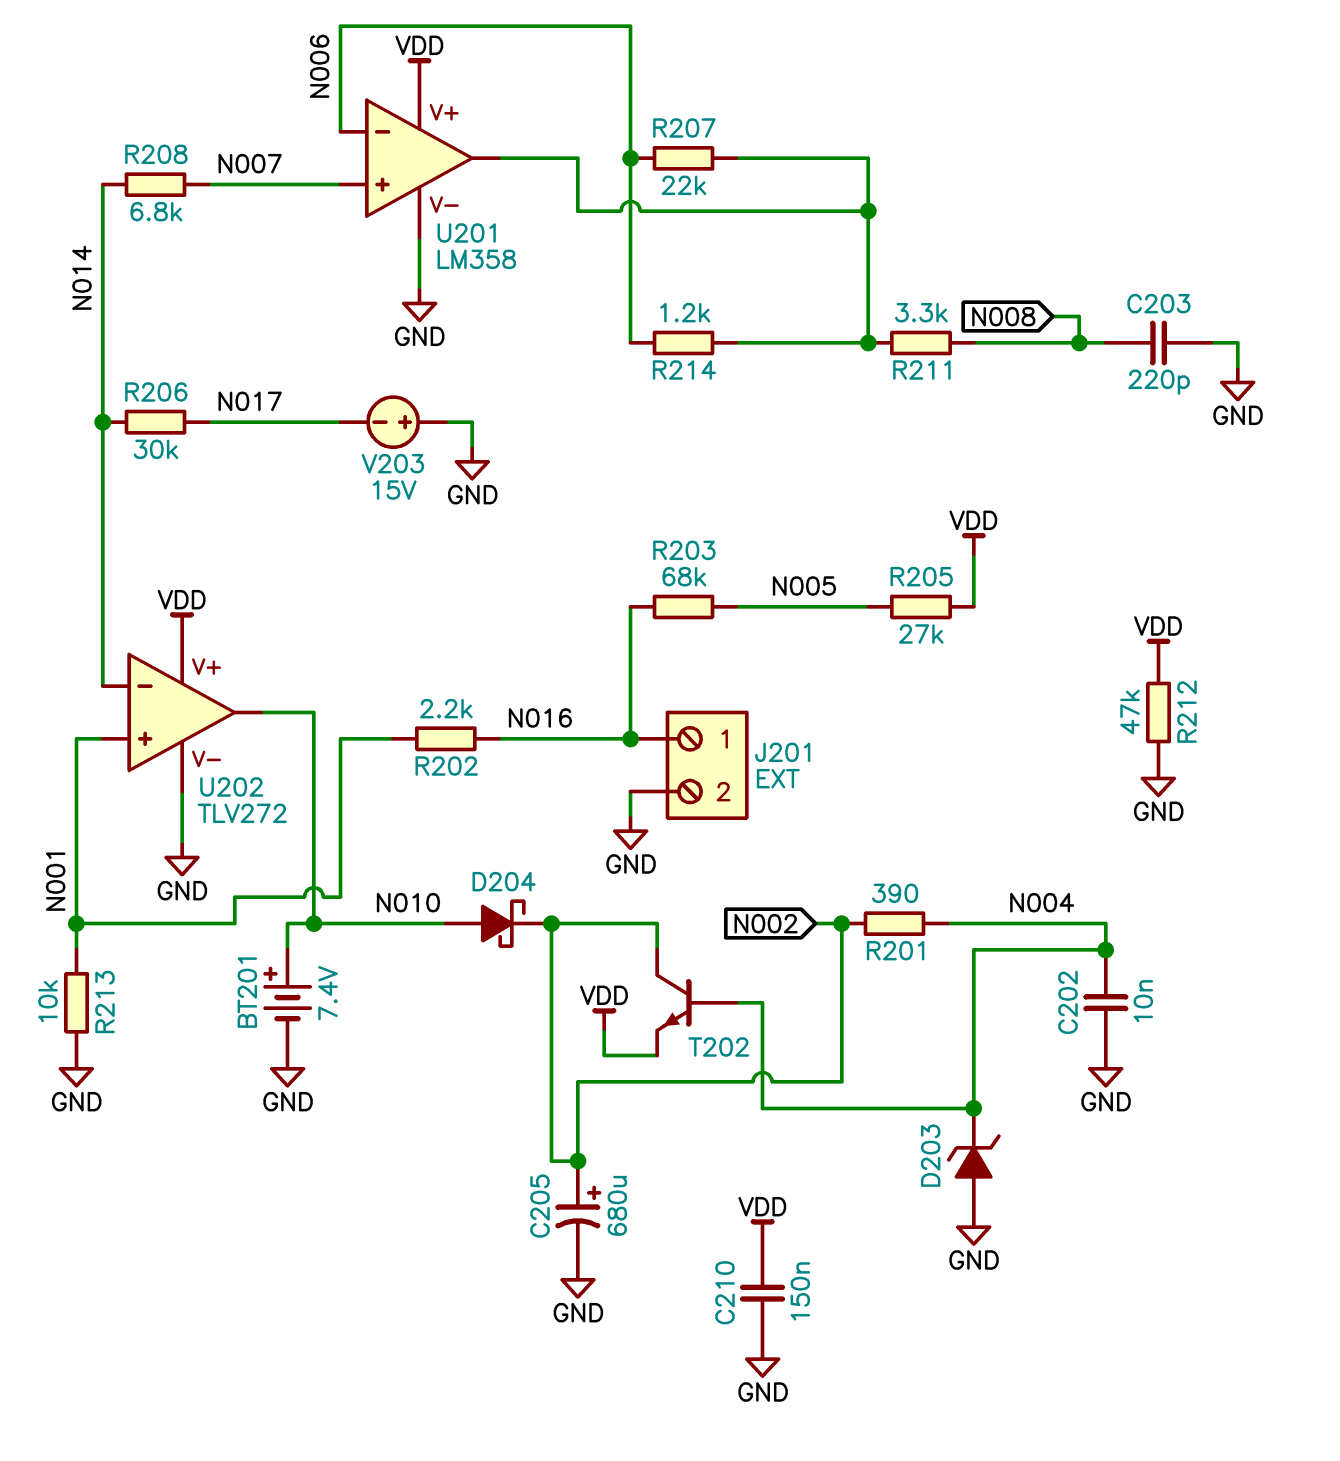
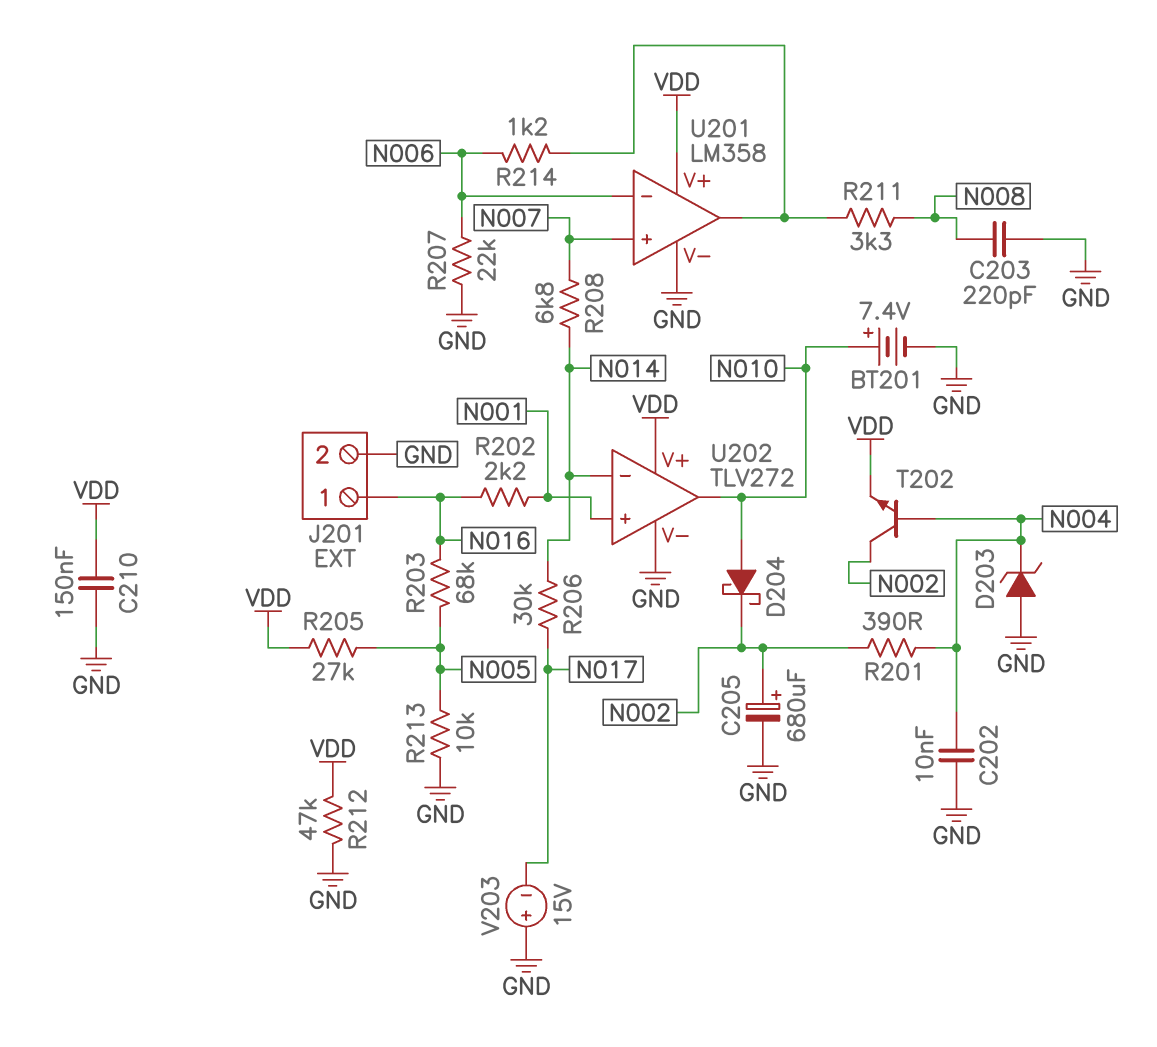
R207: 22k (N006, U201/out) -> 22k (GND, N006)
R213: 10k (GND, N001) -> 10k (GND, N005)

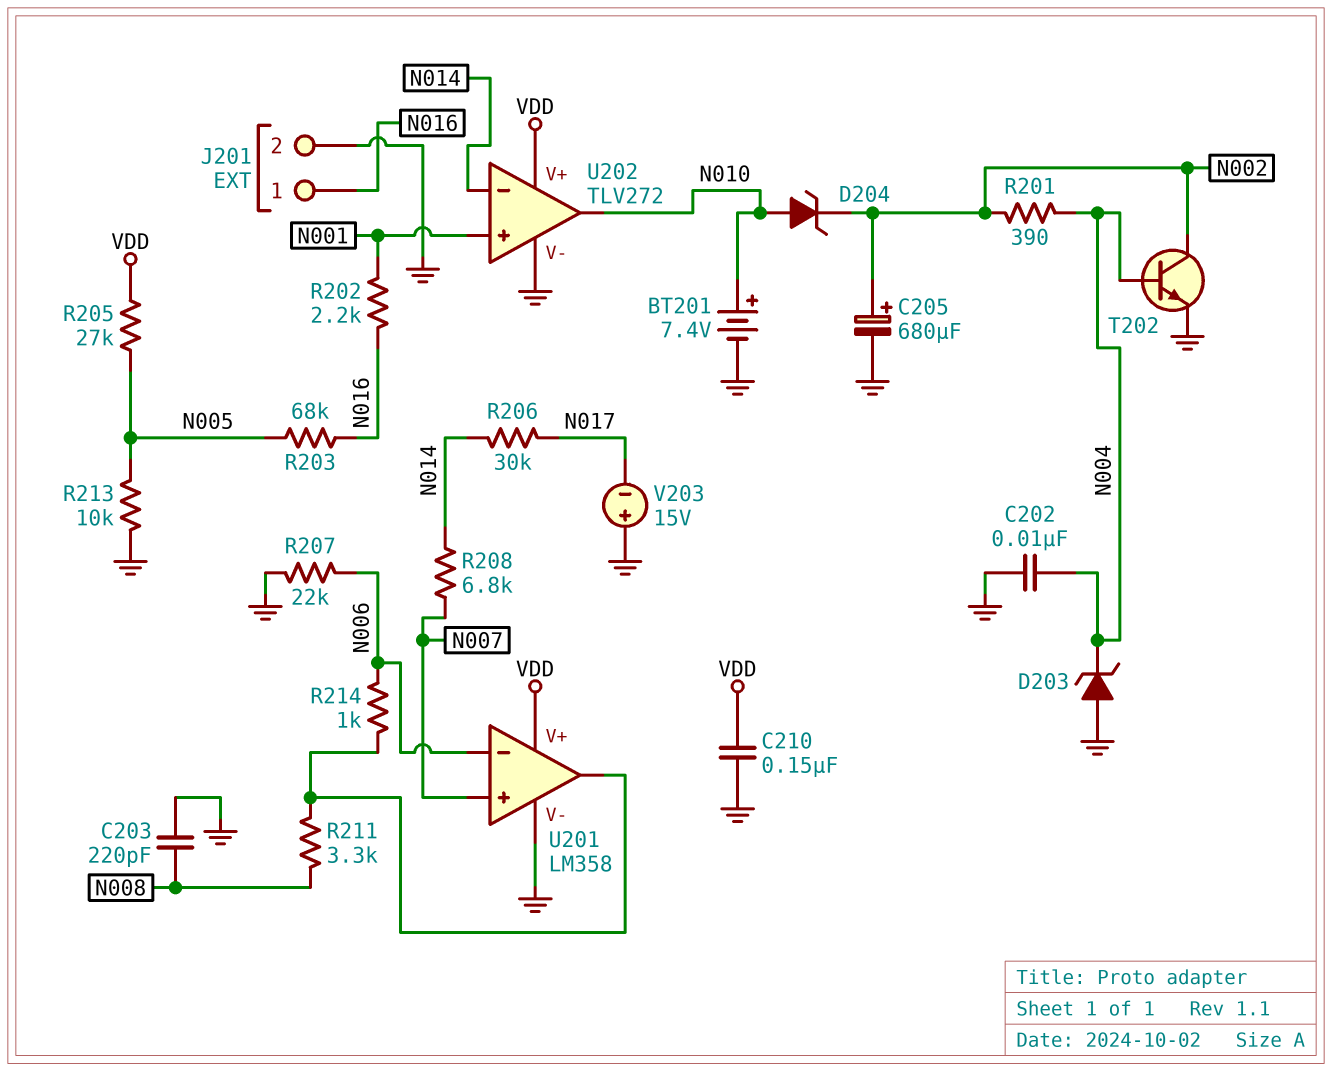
D204: schottky (A N010, K N002) -> zener (A N010, K N002)
R212: 47k (GND, VDD) -> none
R214: 1.2k (N006, U201/out) -> 1k (N006, U201/out)
T202: NPN (B N004, C N002, E VDD) -> NPN (B N004, C N002, E GND)

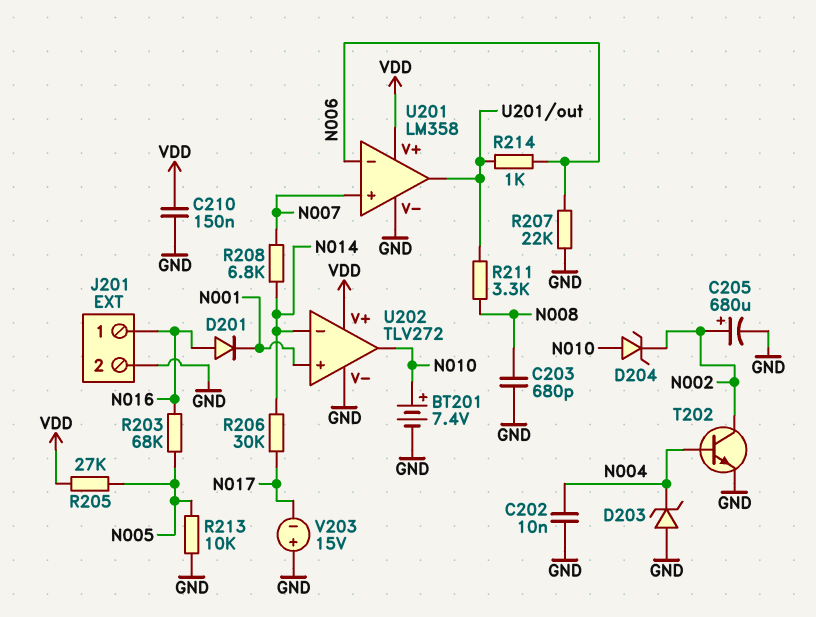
C203: 220pF (GND, N008) -> 680pF (GND, N008)
D201: none -> diode (A N016, K N001)
R201: 390 (N002, N004) -> none
R202: 2.2k (N001, N016) -> none

